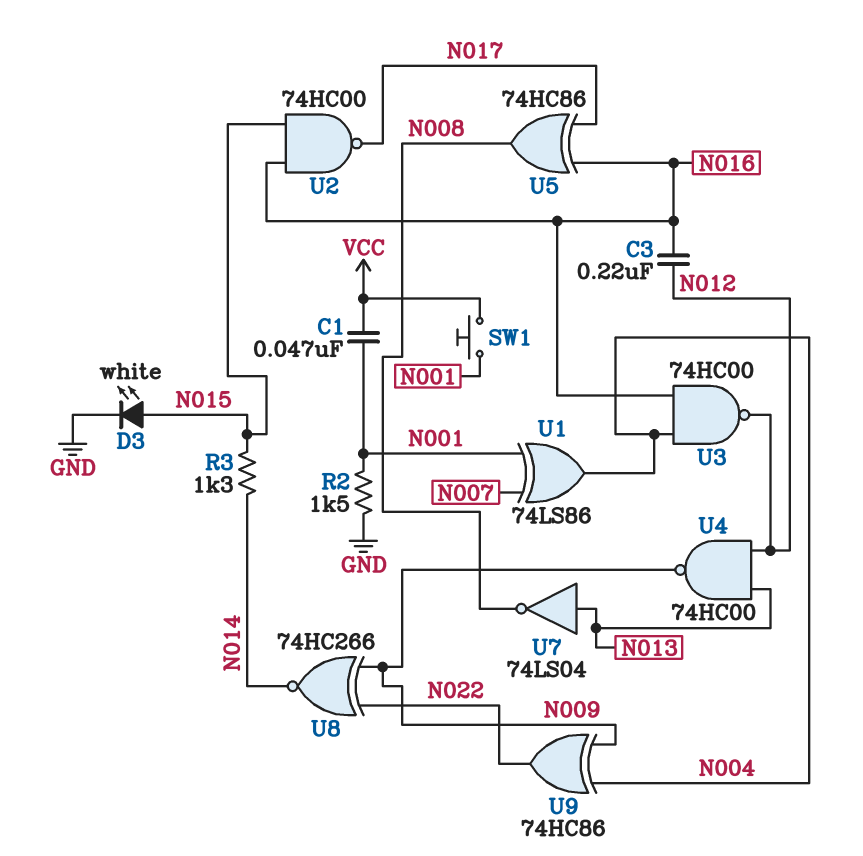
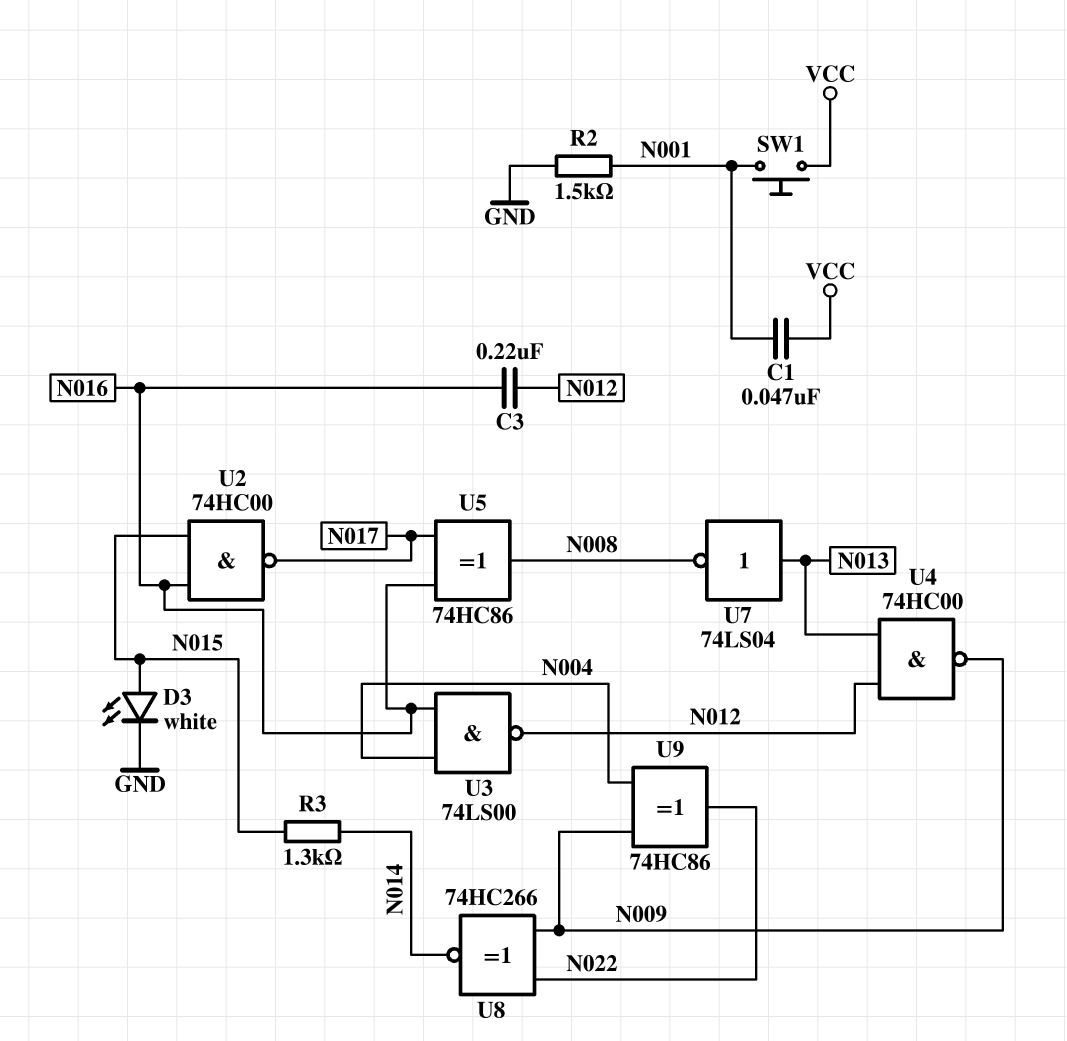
U1: XOR 74LS86 (in N001, in N007, out N004) -> none
U3: NAND 74HC00 (in N004, in N016, out N012) -> NAND 74LS00 (in N004, in N016, out N012)

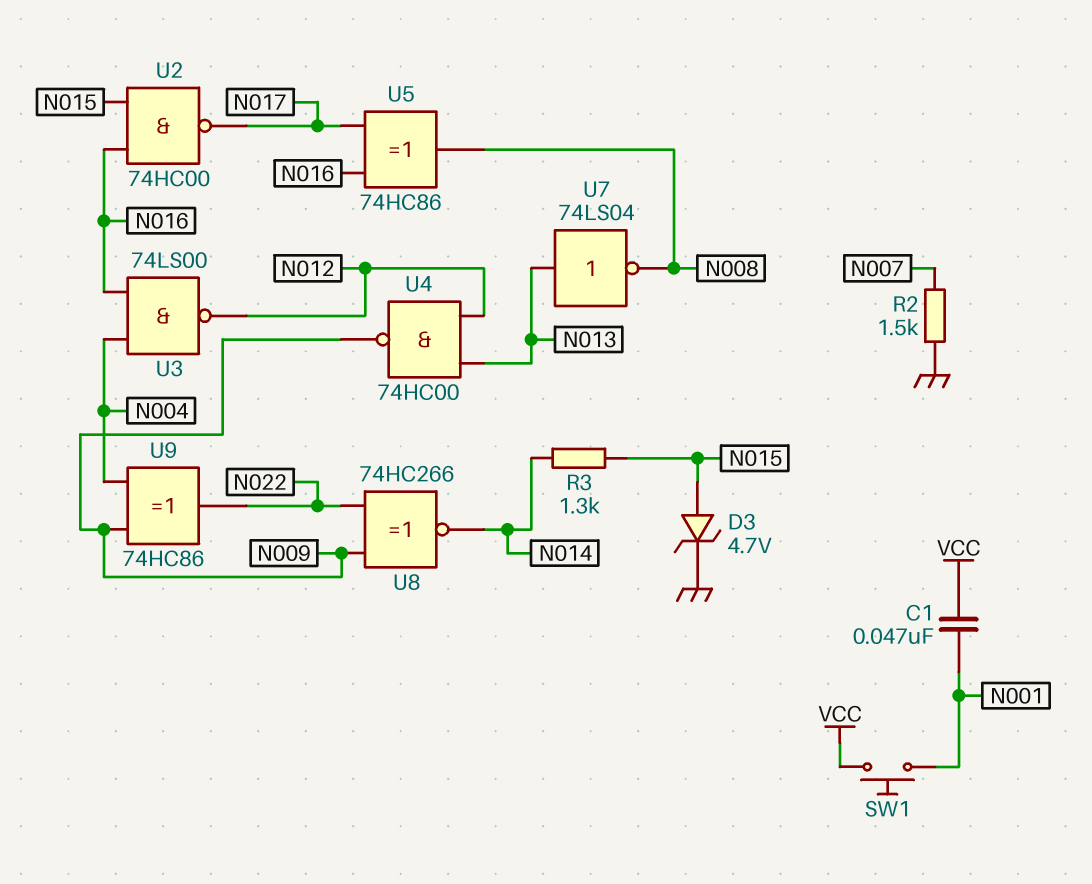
C3: 220nF (N012, N016) -> none
D3: LED white (A N015, K GND) -> zener 4.7V (A N015, K GND)
R2: 1.5k (GND, N001) -> 1.5k (GND, N007)

